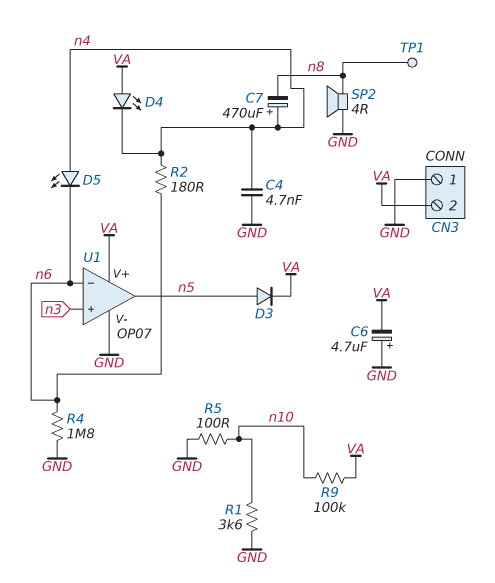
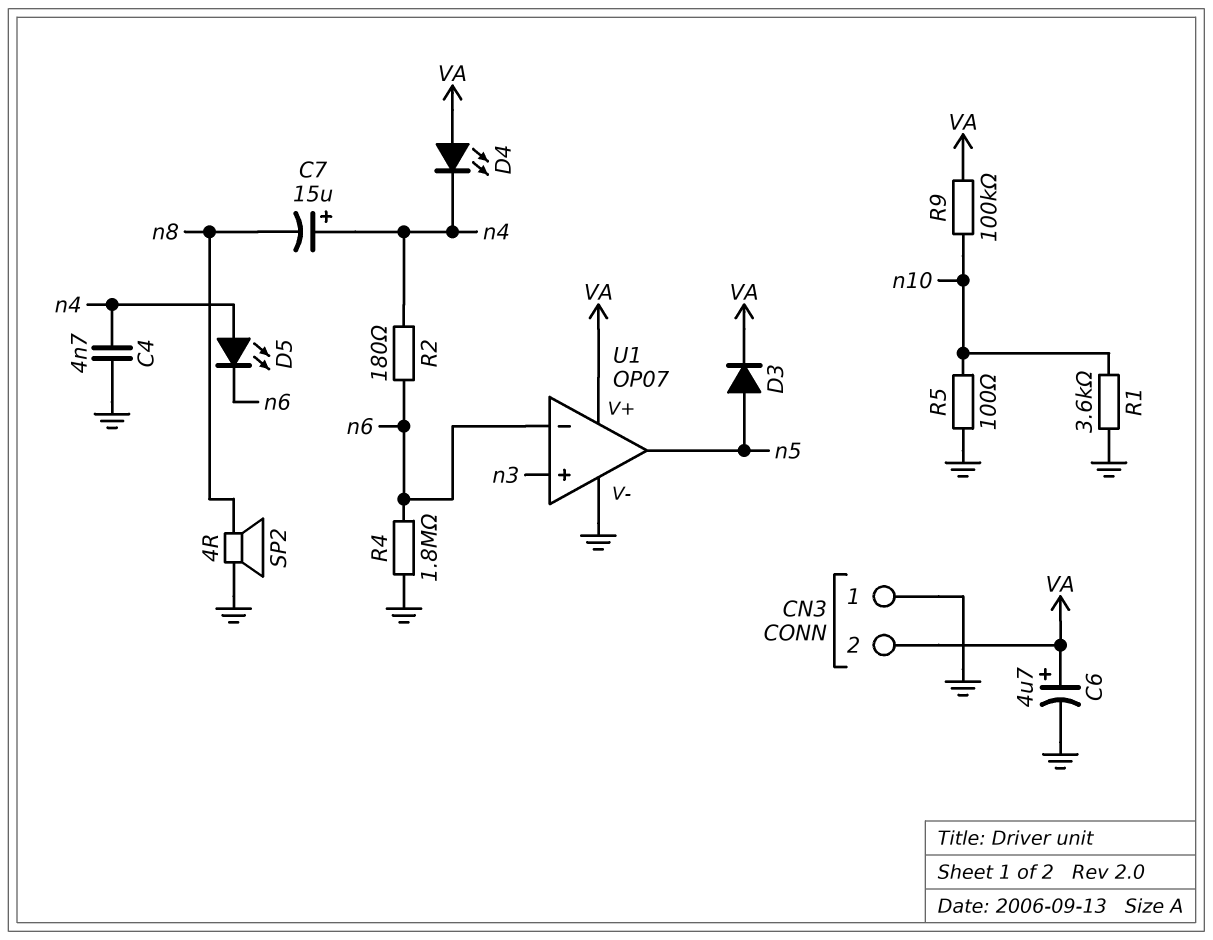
C6: 4.7uF (plus GND, minus VA) -> 4.7uF (plus VA, minus GND)
C7: 470uF (plus n4, minus n8) -> 15uF (plus n4, minus n8)
TP1: test point (n8) -> none

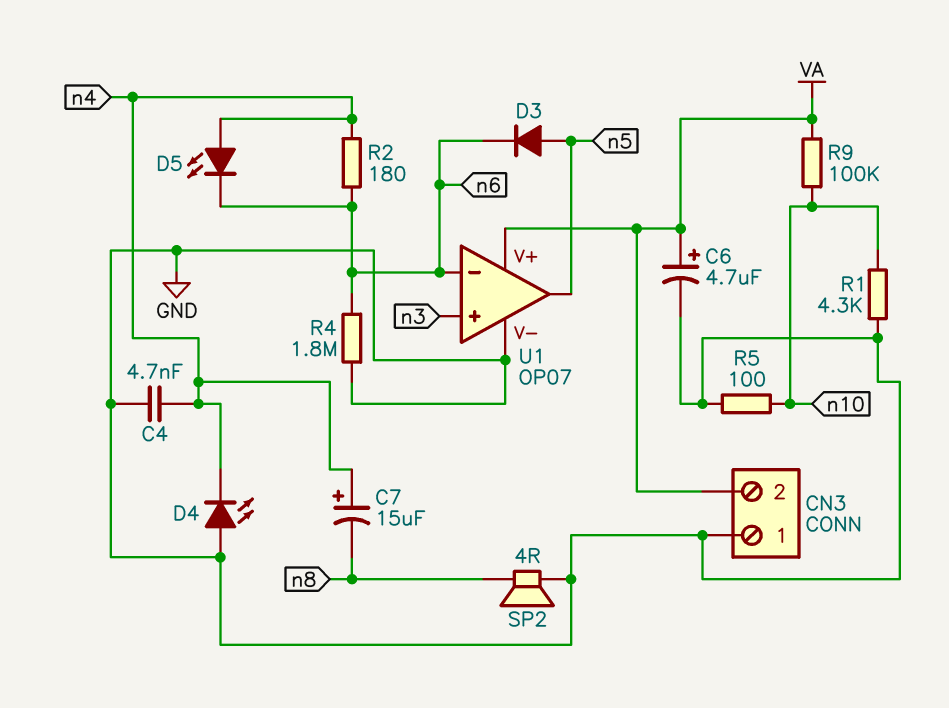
D3: diode (A n5, K VA) -> diode (A n5, K n6)
D4: LED (A VA, K n4) -> LED (A GND, K n4)
R1: 3.6k (GND, n10) -> 4.3k (GND, n10)

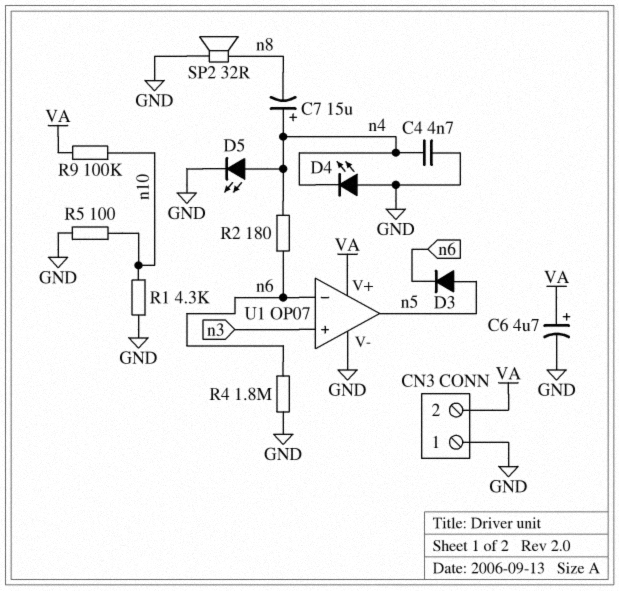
D5: LED (A n4, K n6) -> LED (A n4, K GND)
SP2: speaker 4R (GND, n8) -> speaker 32R (GND, n8)

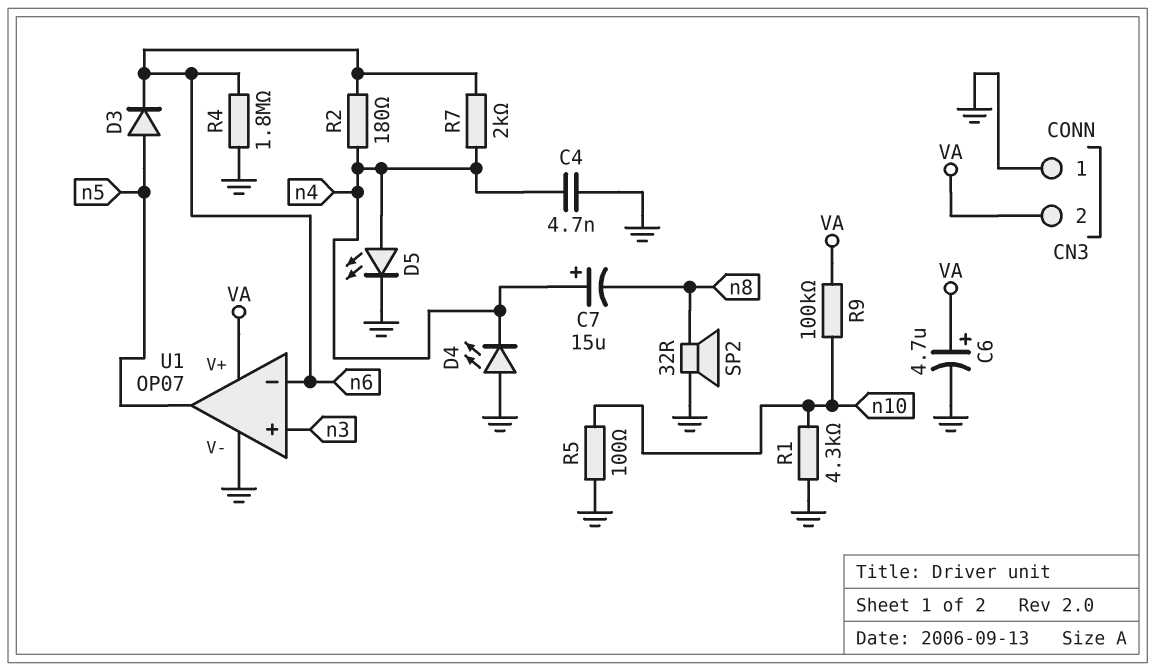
R7: none -> 2k (n4, n6)

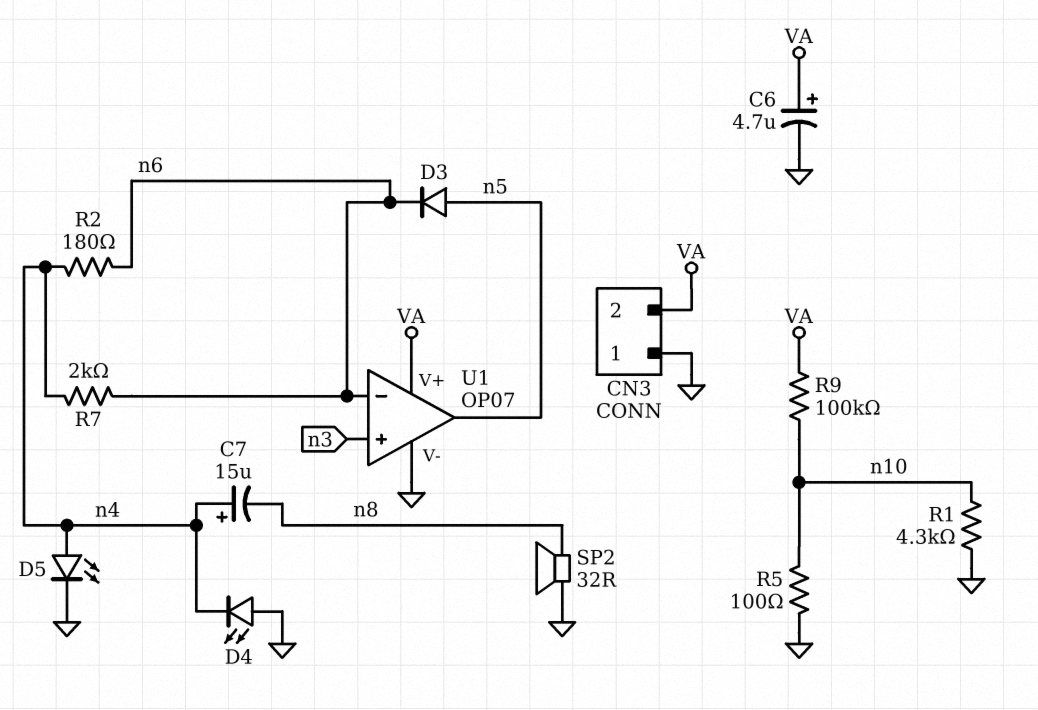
C4: 4.7nF (GND, n4) -> none
R4: 1.8M (GND, n6) -> none

